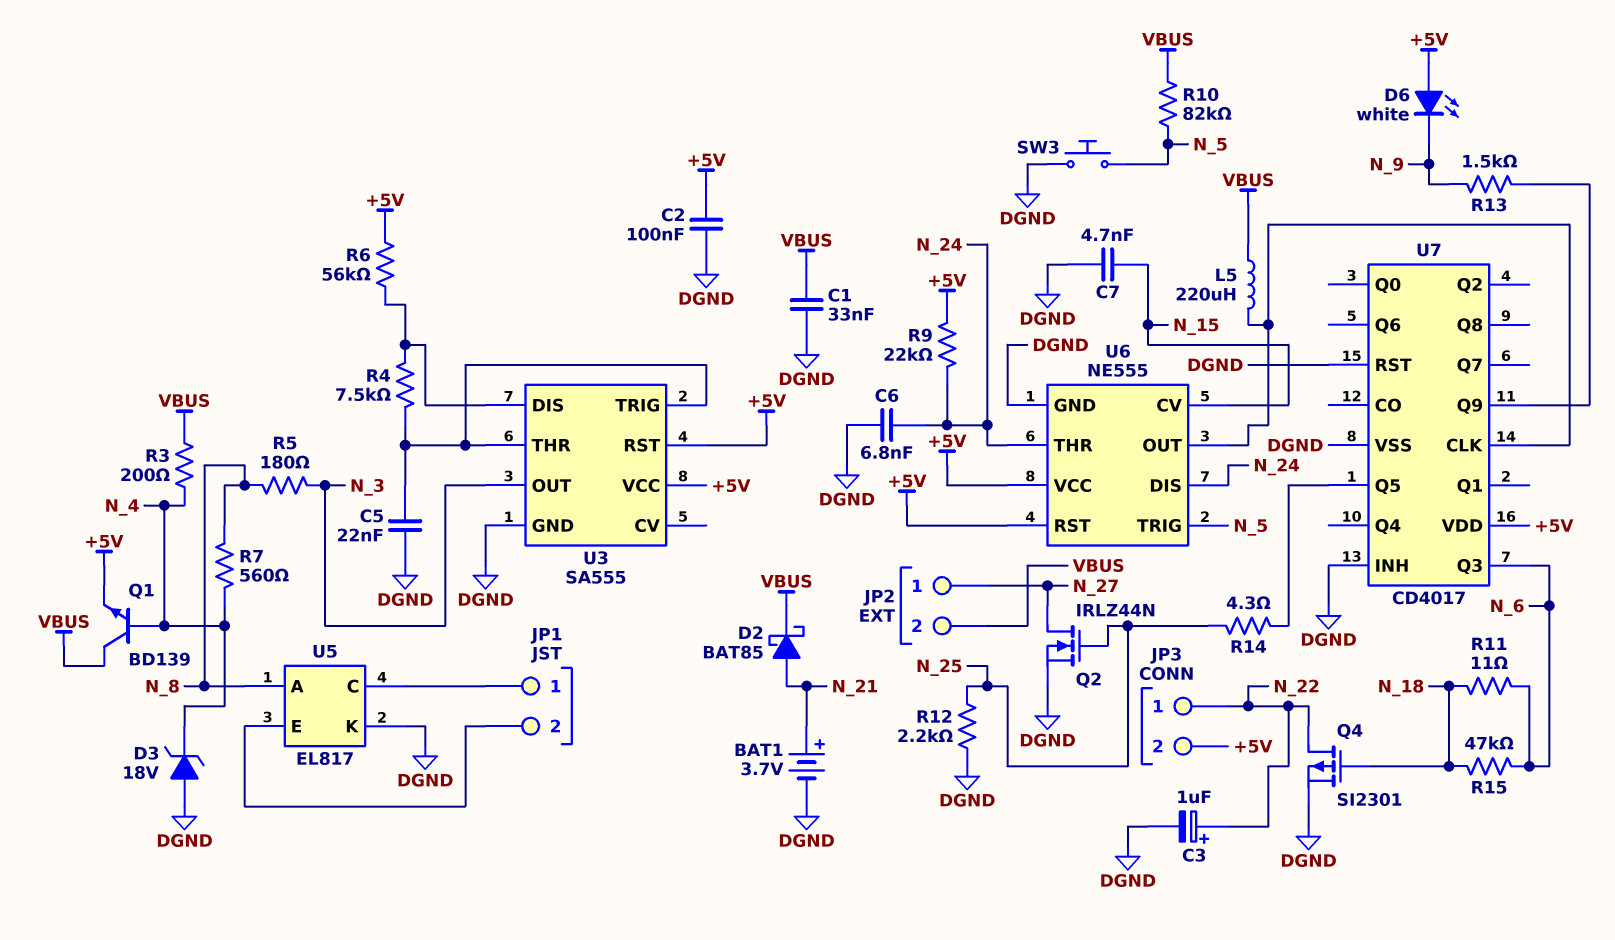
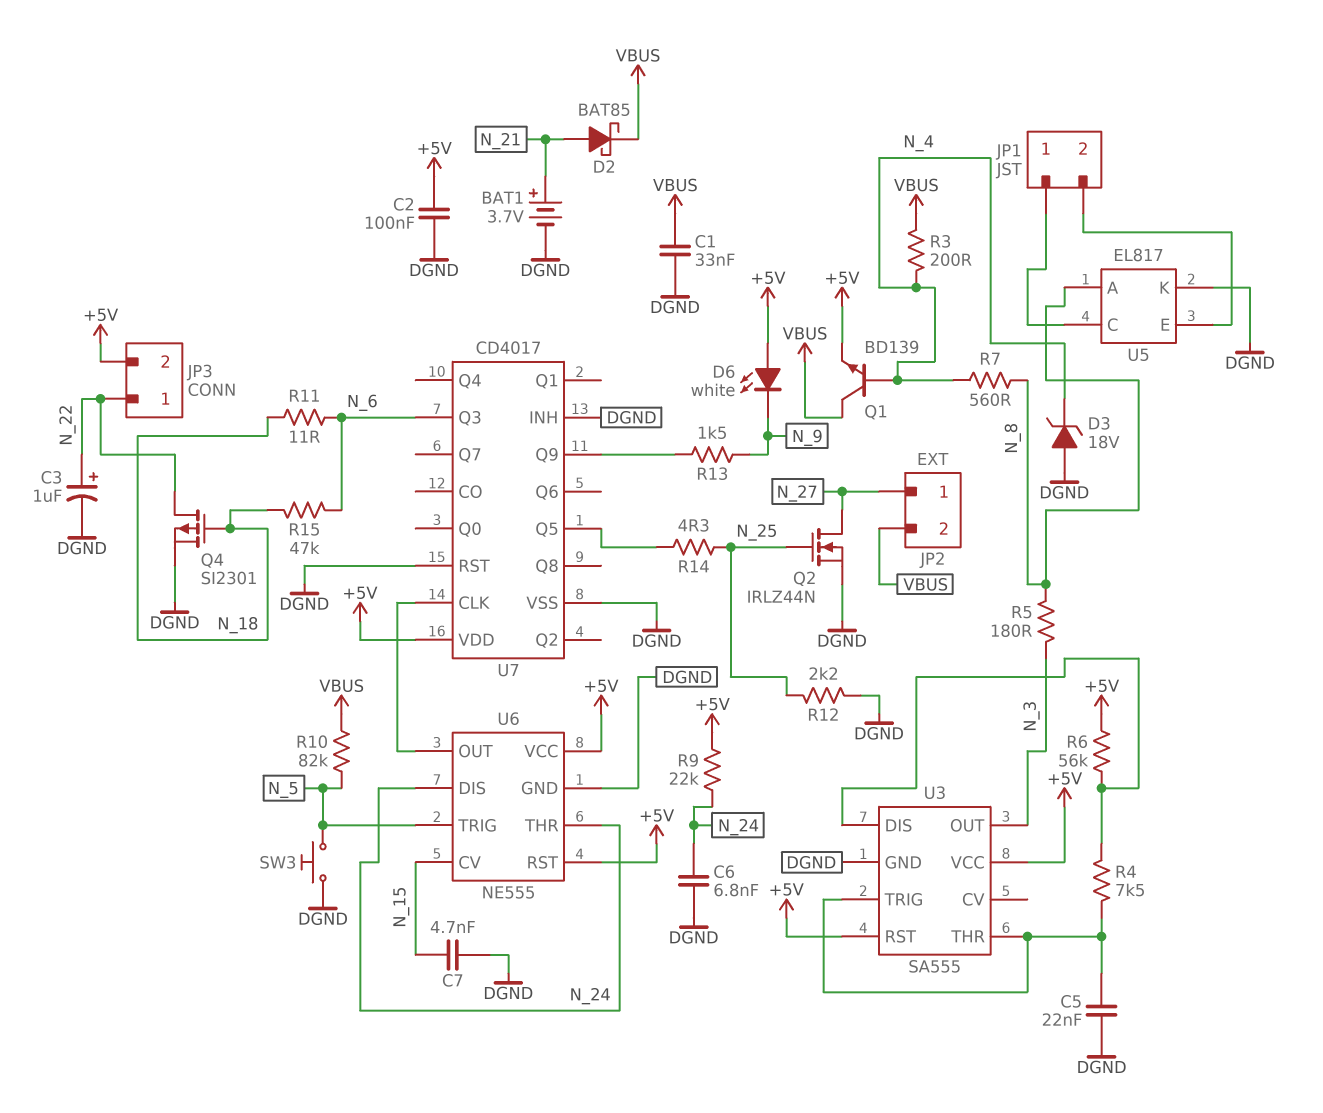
L5: 220uH (U6/OUT, VBUS) -> none

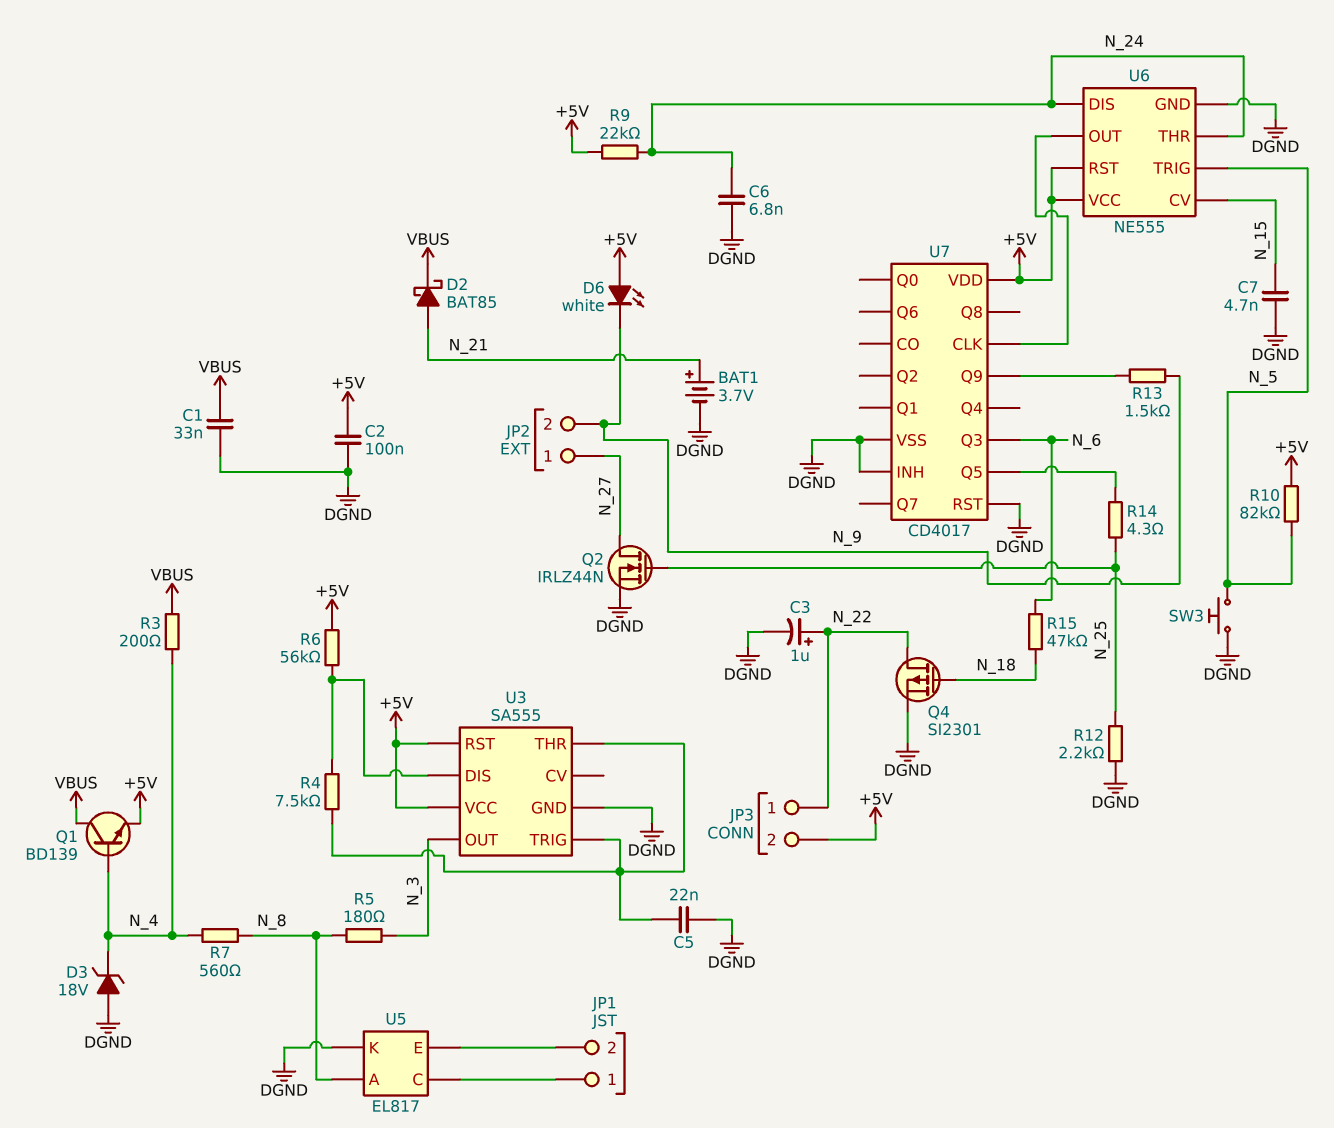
JP2 pin 2: VBUS -> N_9
R10: 82k (N_5, VBUS) -> 82k (+5V, N_5)
R11: 11 (N_6, N_18) -> none

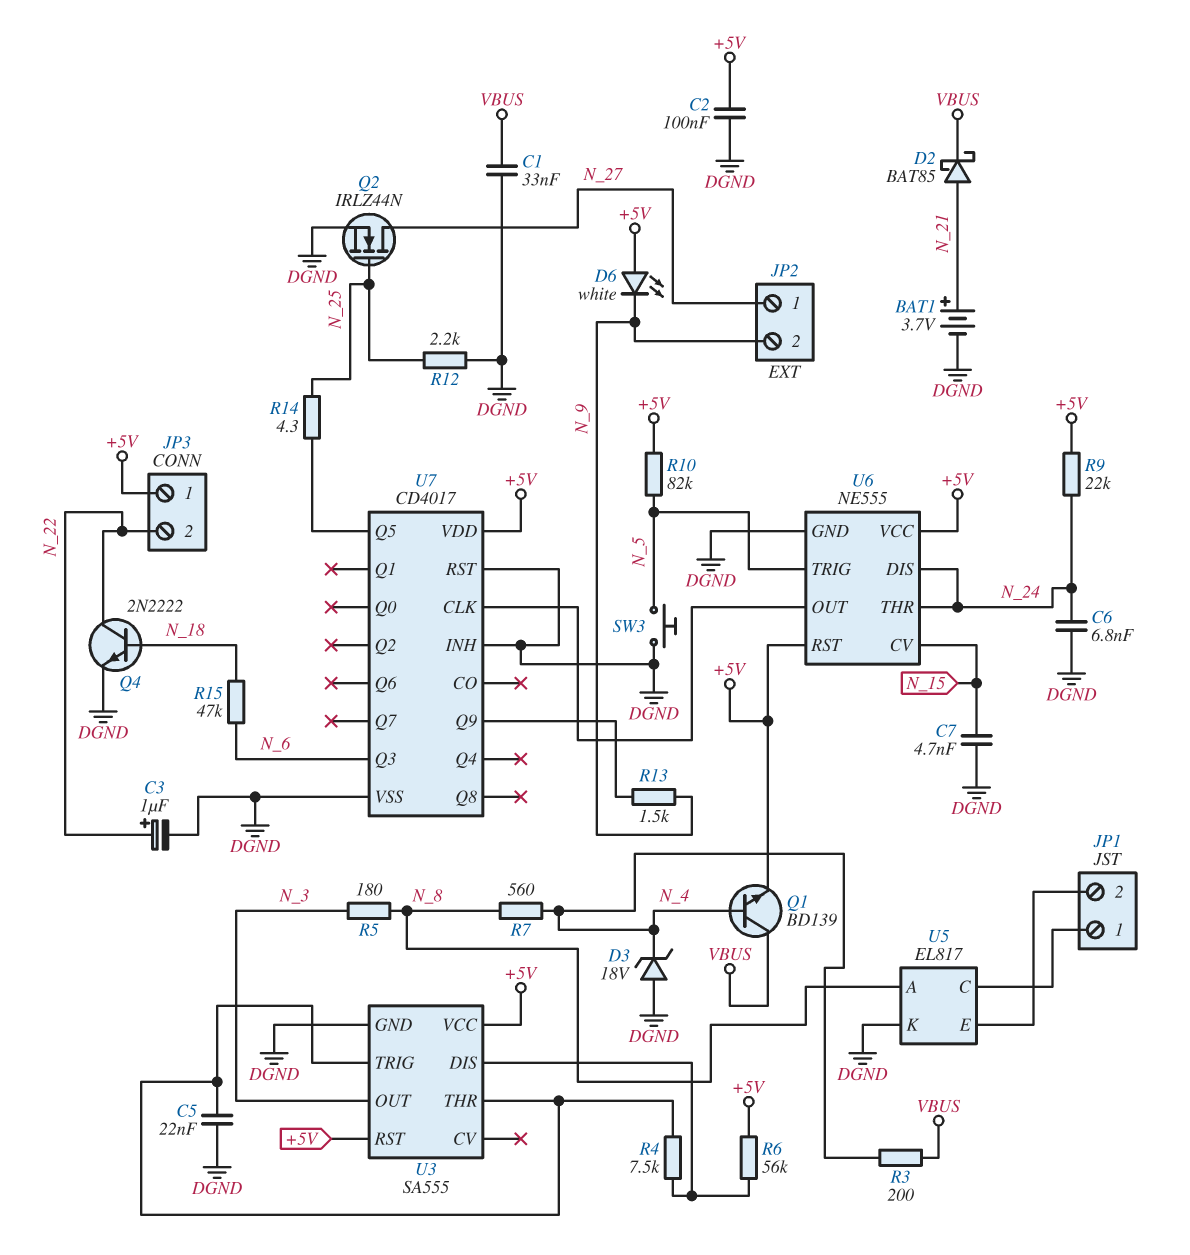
JP3 pin 1: N_22 -> +5V
JP3 pin 2: +5V -> N_22
Q4: PMOS SI2301 (G N_18, D N_22, S DGND) -> NPN 2N2222 (B N_18, C N_22, E DGND)

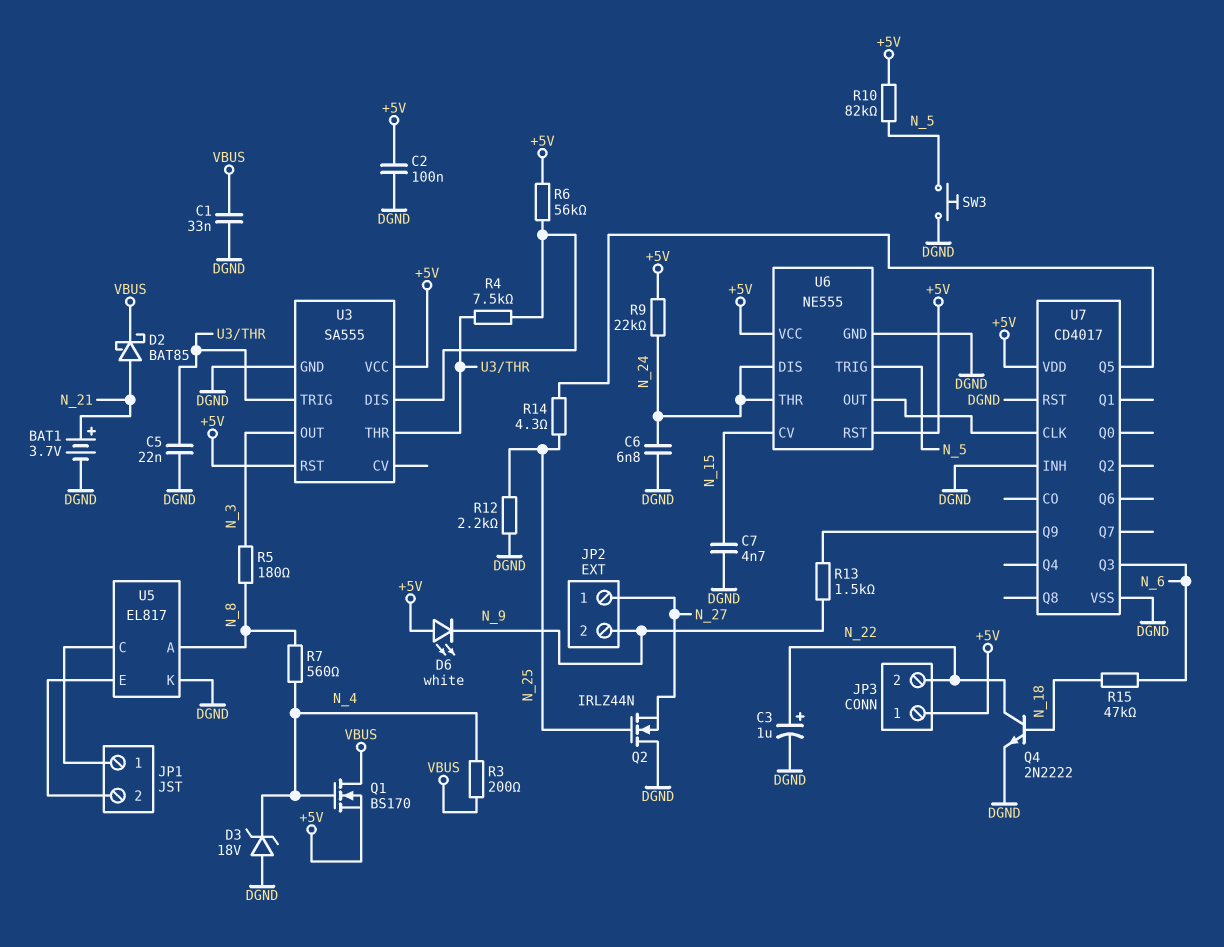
Q1: NPN BD139 (B N_4, C VBUS, E +5V) -> NMOS BS170 (G N_4, D VBUS, S +5V)
Q2: NMOS IRLZ44N (G N_25, D N_27, S DGND) -> NMOS IRLZ44N (G N_25, D DGND, S N_27)

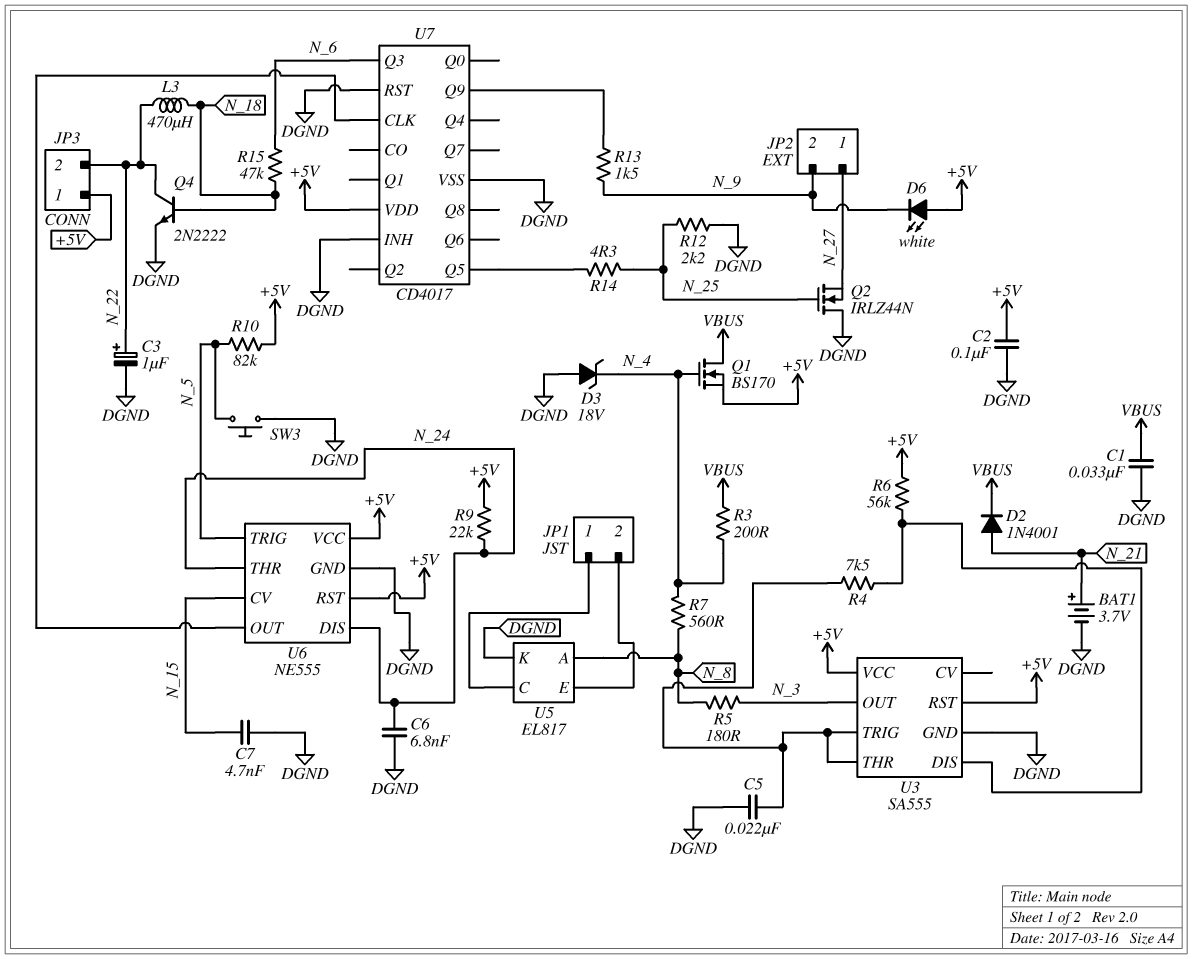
D2: schottky BAT85 (A N_21, K VBUS) -> diode 1N4001 (A N_21, K VBUS)
L3: none -> 470uH (N_18, N_22)

